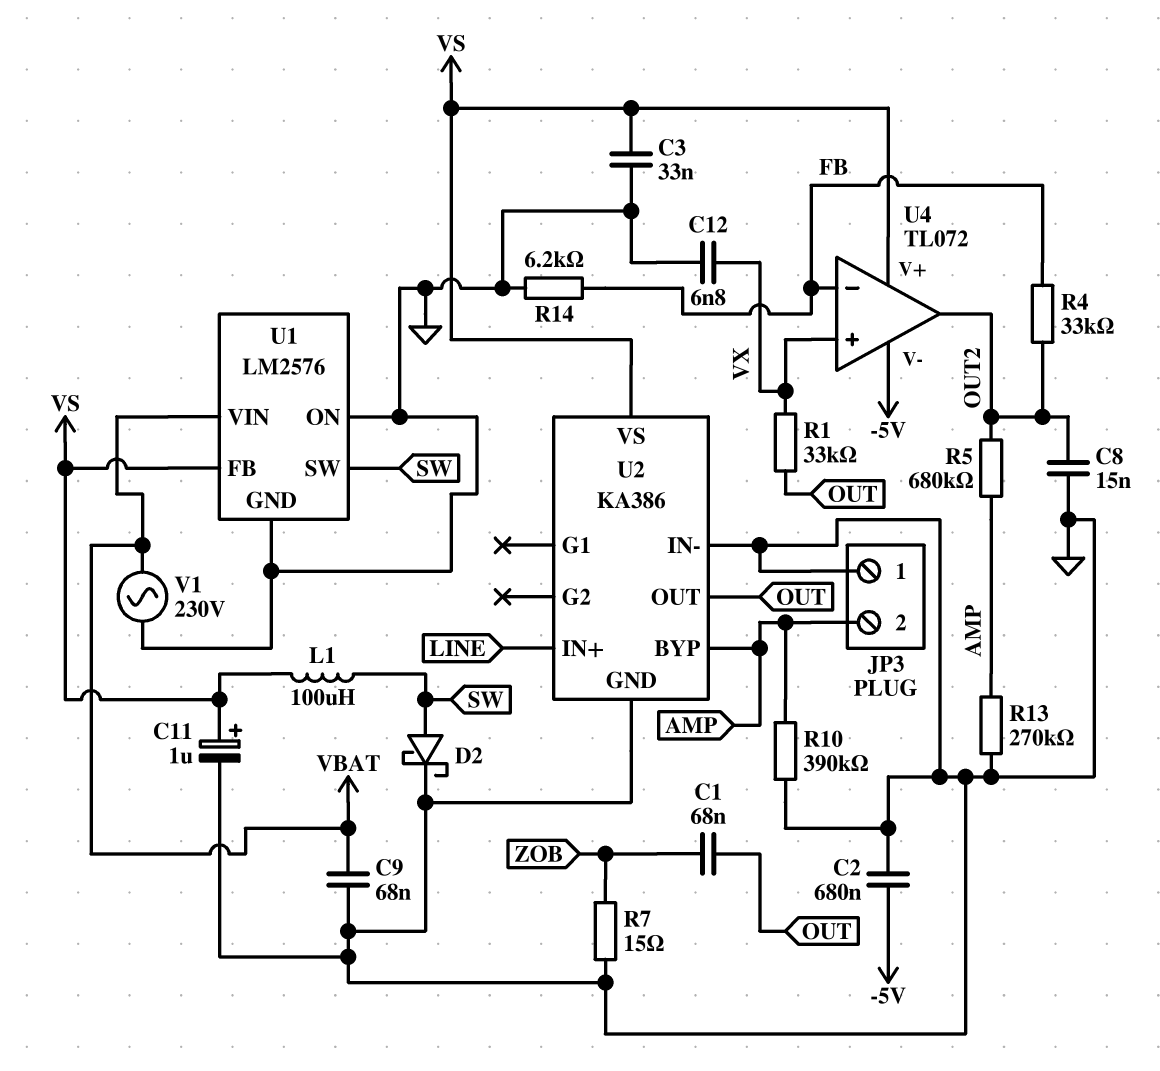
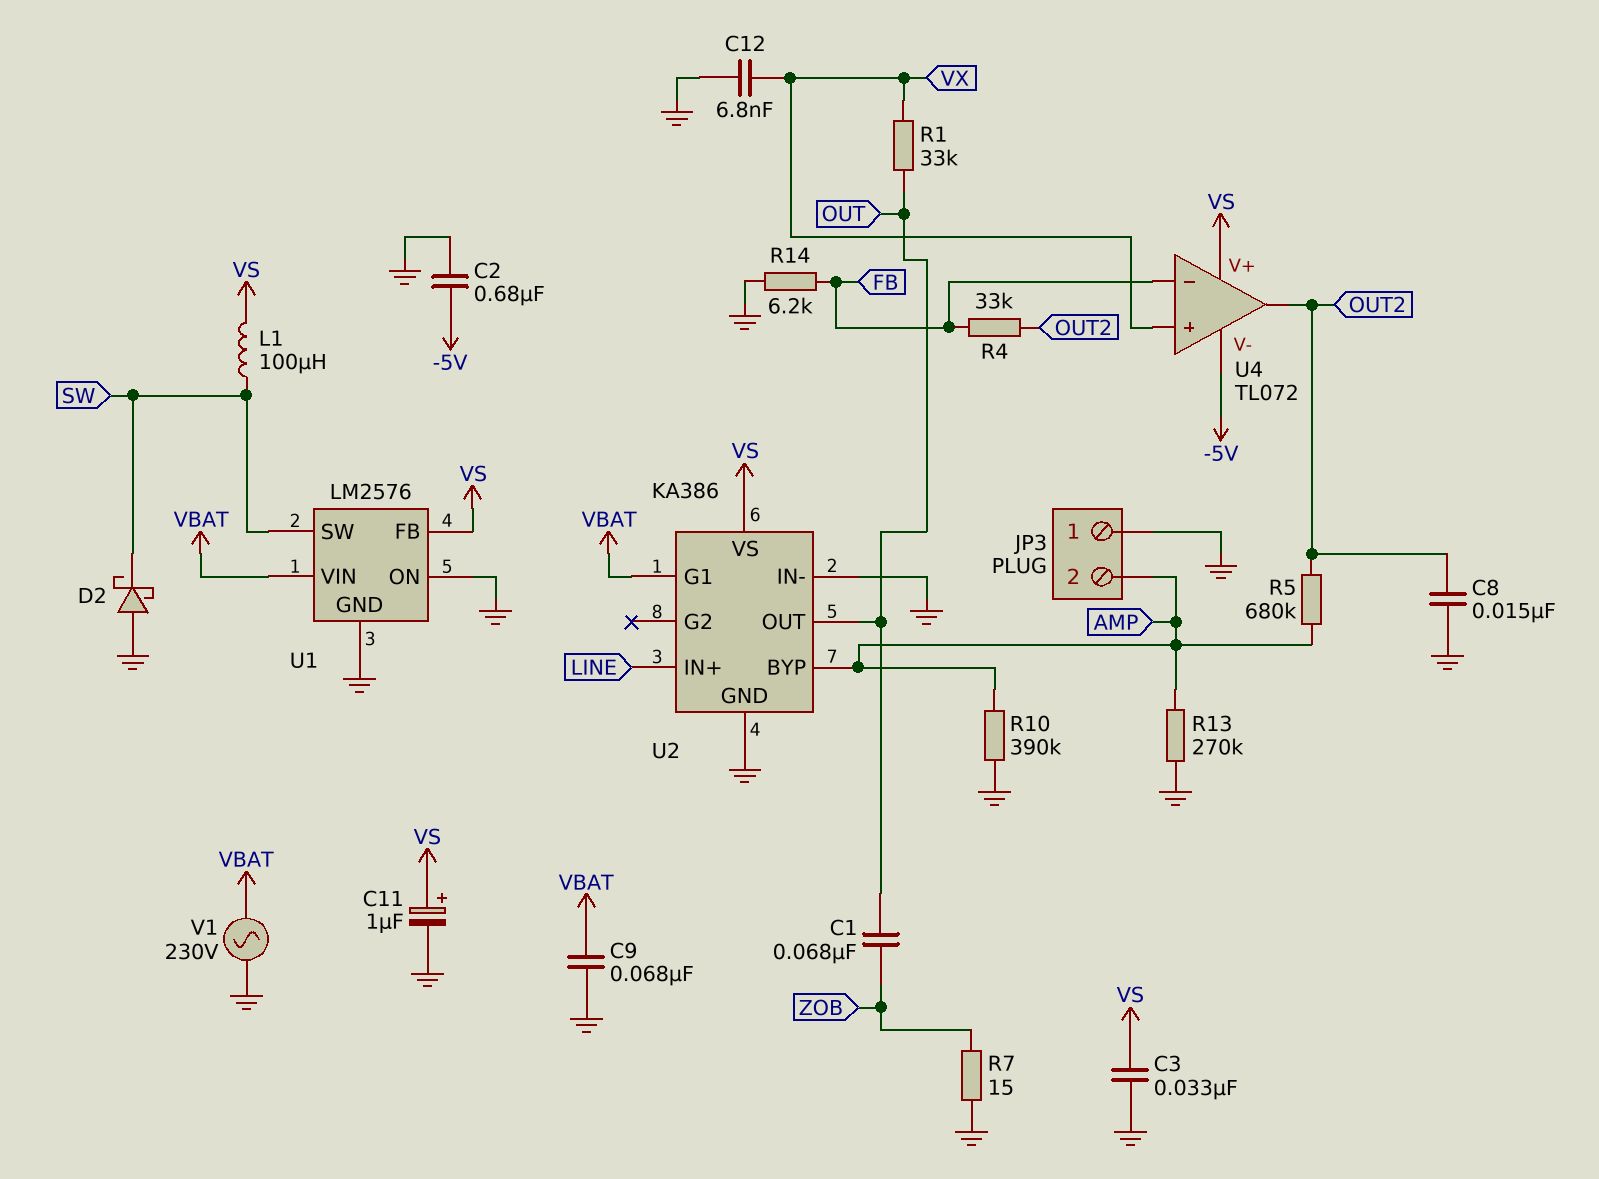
D2: schottky (A SW, K GND) -> schottky (A GND, K SW)
U2 pin G1: none -> VBAT

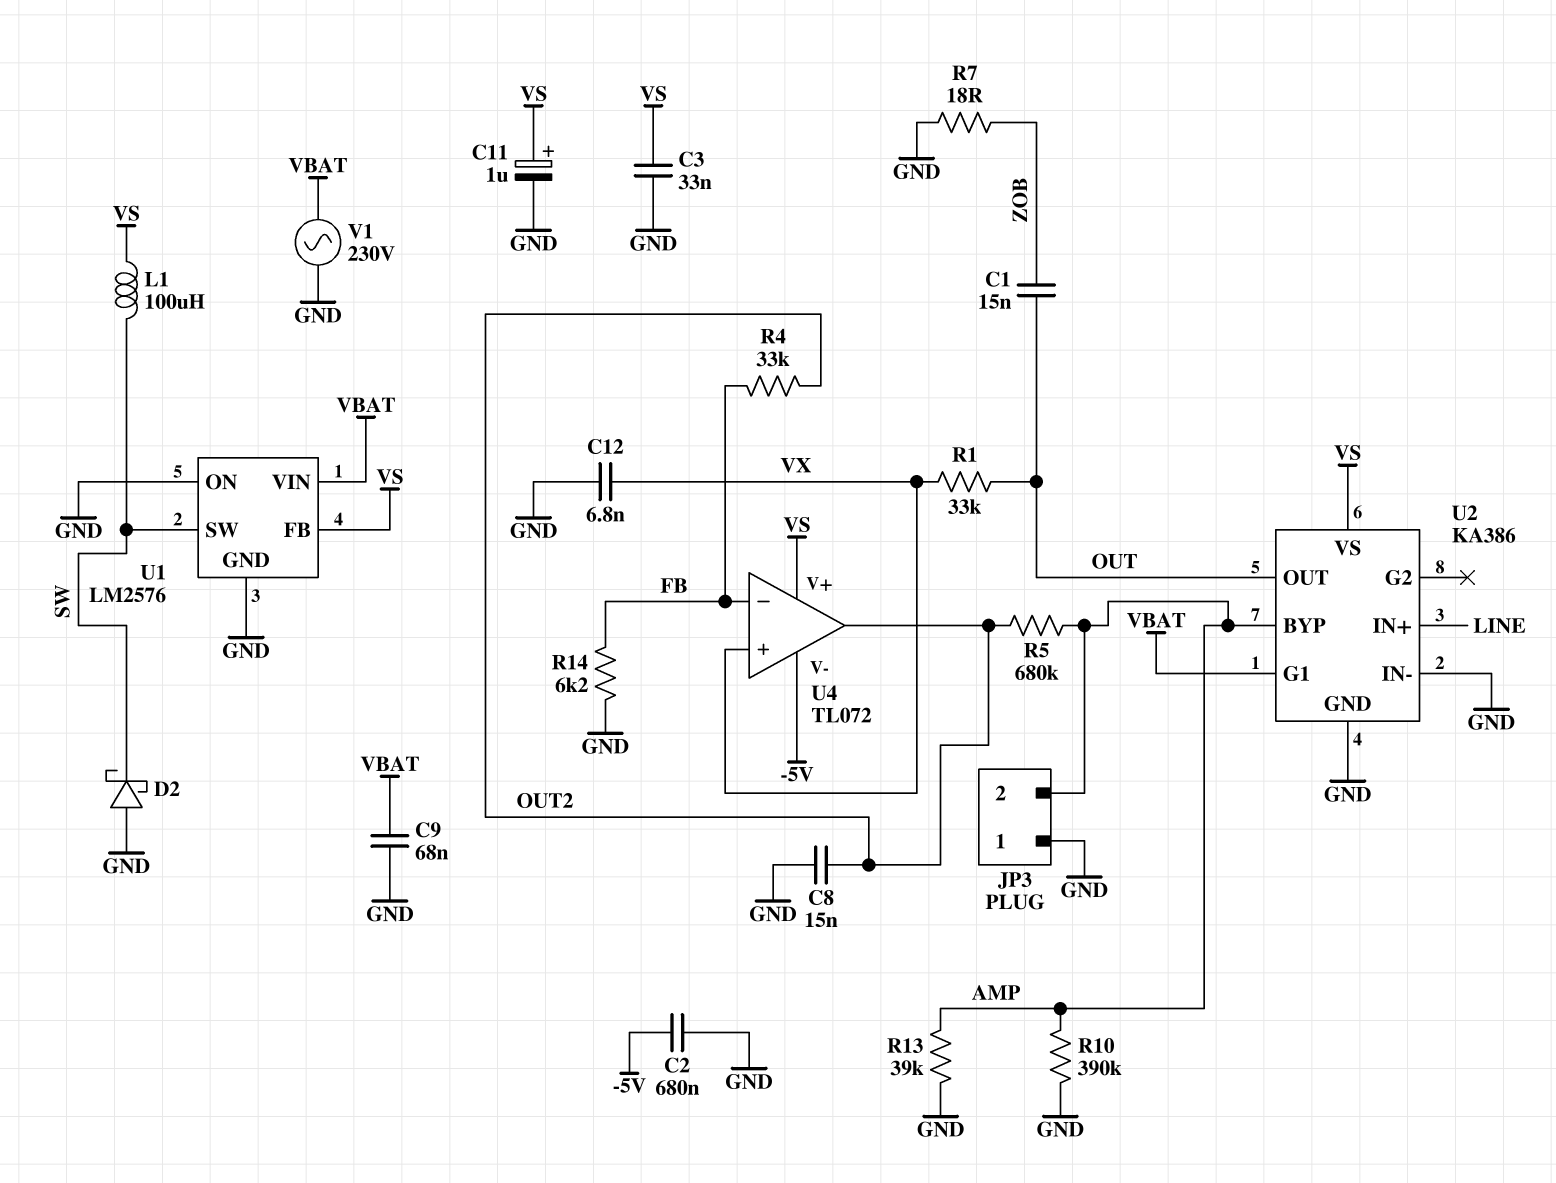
C1: 68nF (OUT, ZOB) -> 15nF (OUT, ZOB)
R7: 15 (GND, ZOB) -> 18 (GND, ZOB)
R13: 270k (AMP, GND) -> 39k (AMP, GND)

